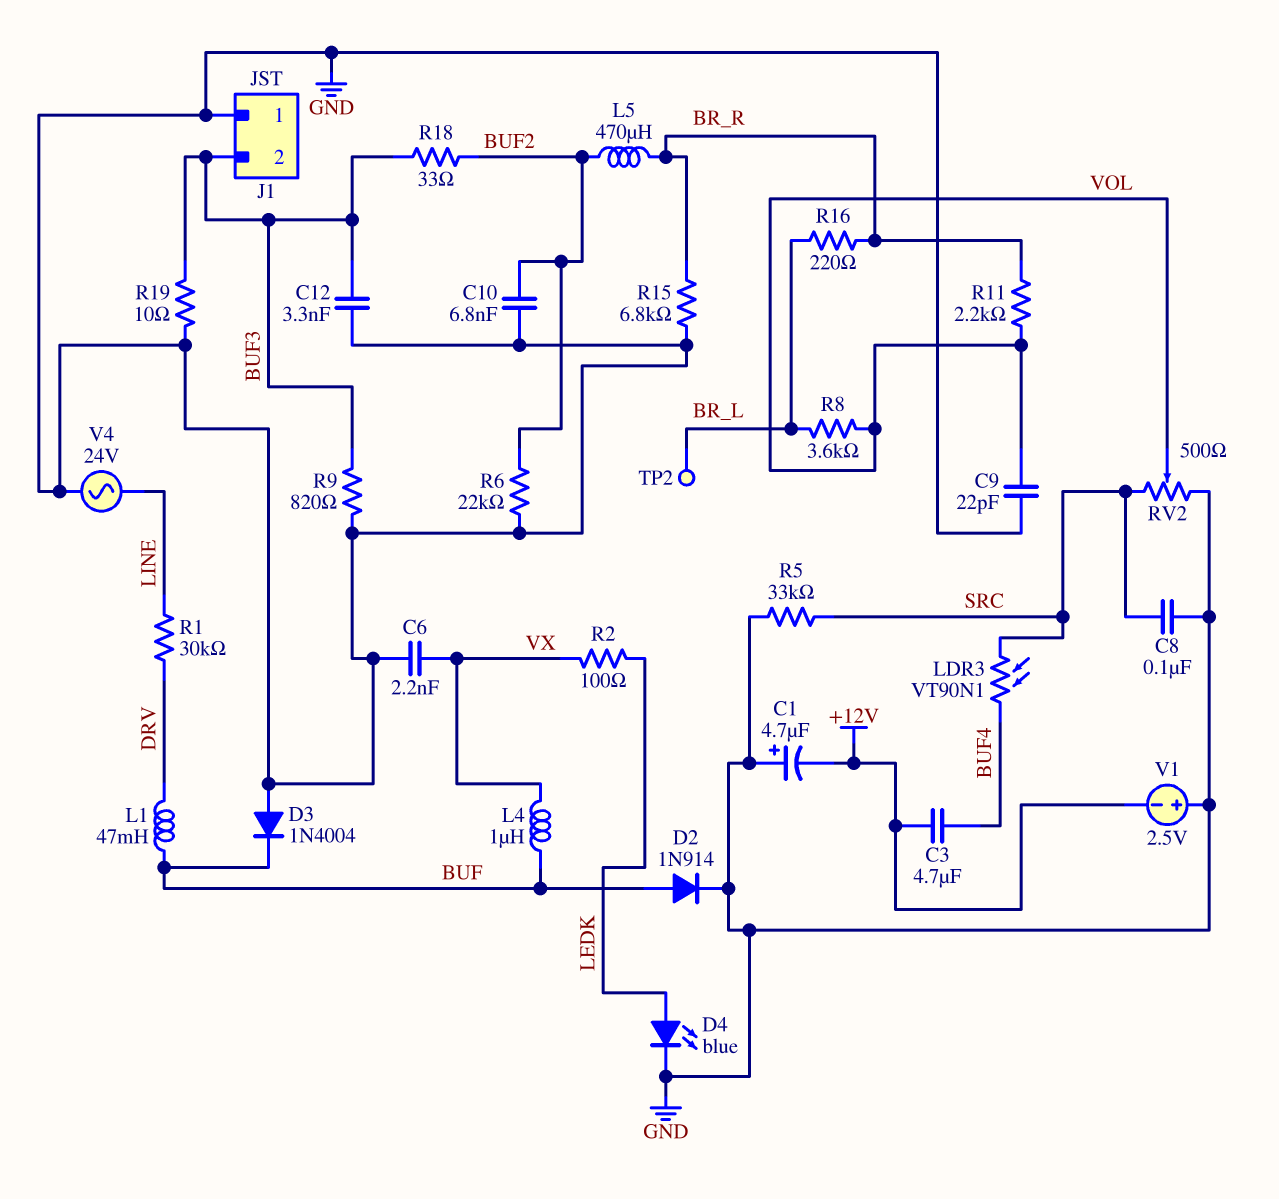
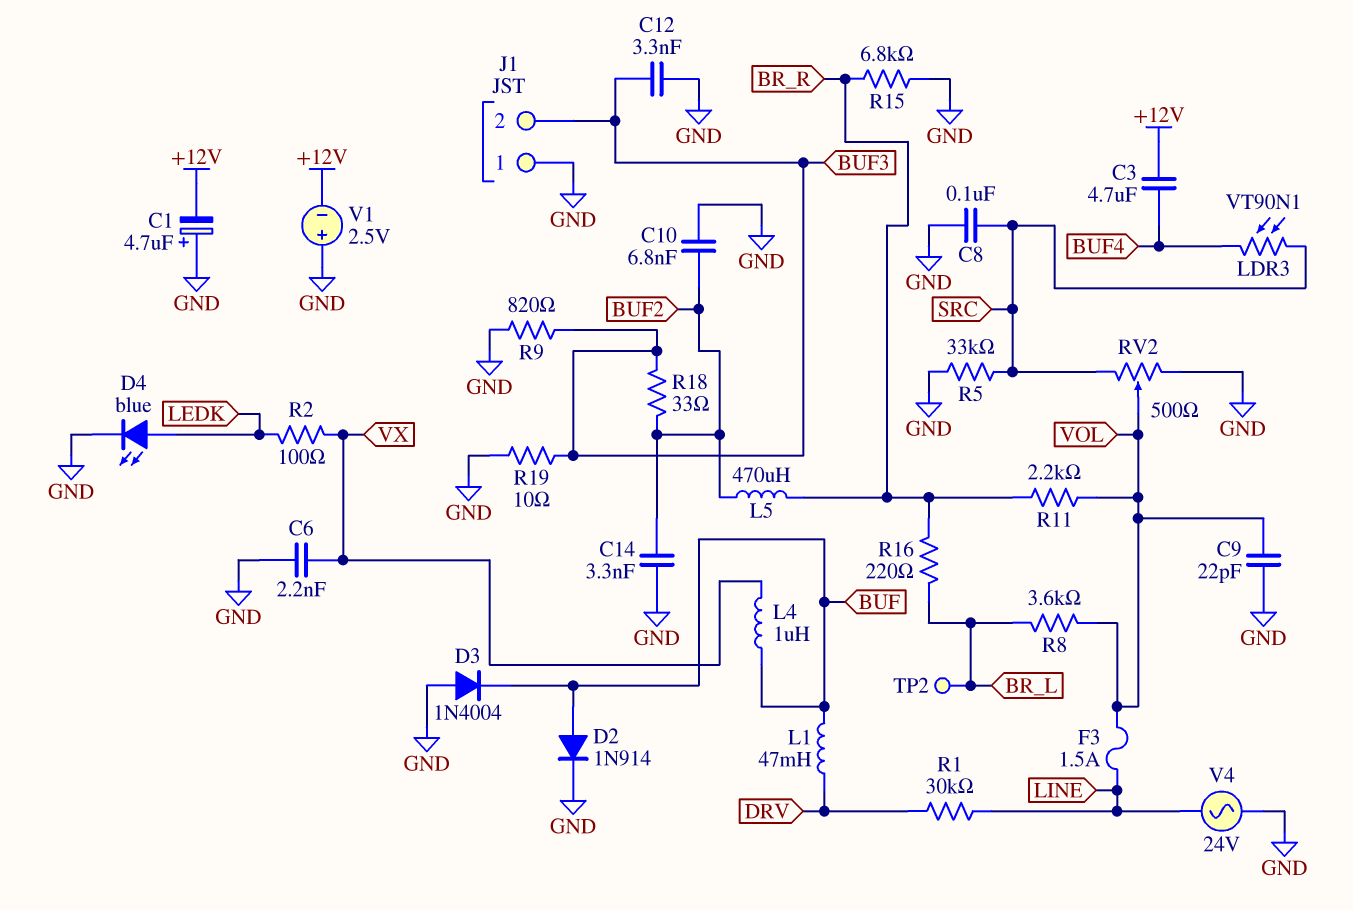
C14: none -> 3.3nF (BUF2, GND)
F3: none -> 1.5A (LINE, VOL)
R6: 22k (BUF2, GND) -> none

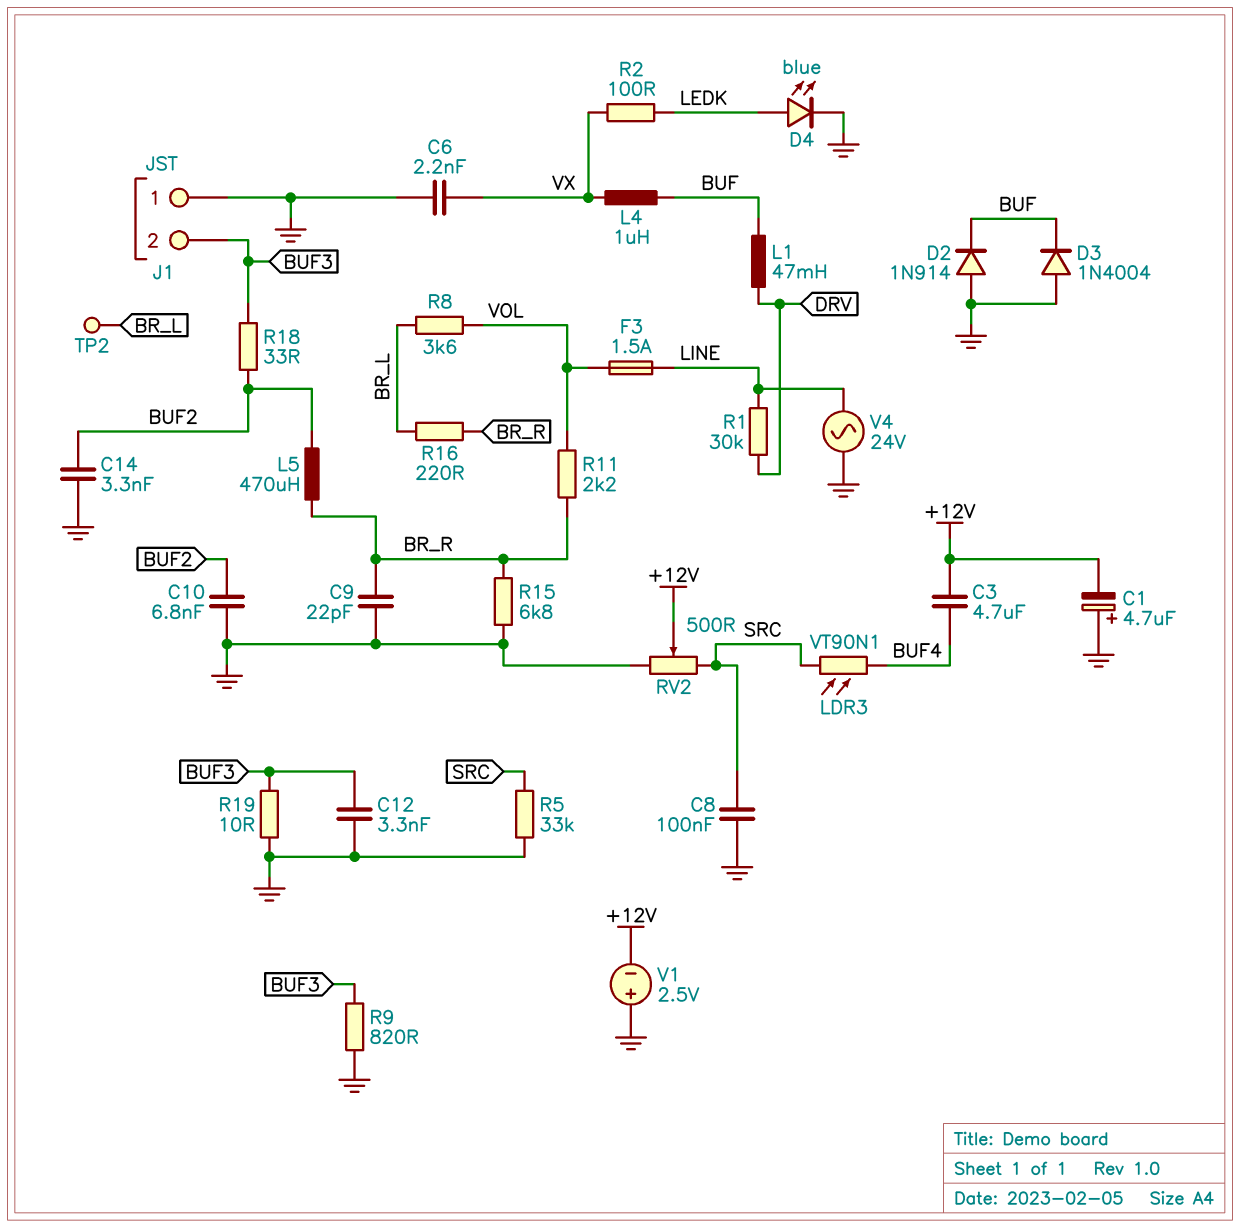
C9: 22pF (GND, VOL) -> 22pF (BR_R, GND)
D2: diode 1N914 (A BUF, K GND) -> diode 1N914 (A GND, K BUF)
RV2: 500 (GND, SRC, wiper VOL) -> 500 (GND, SRC, wiper +12V)

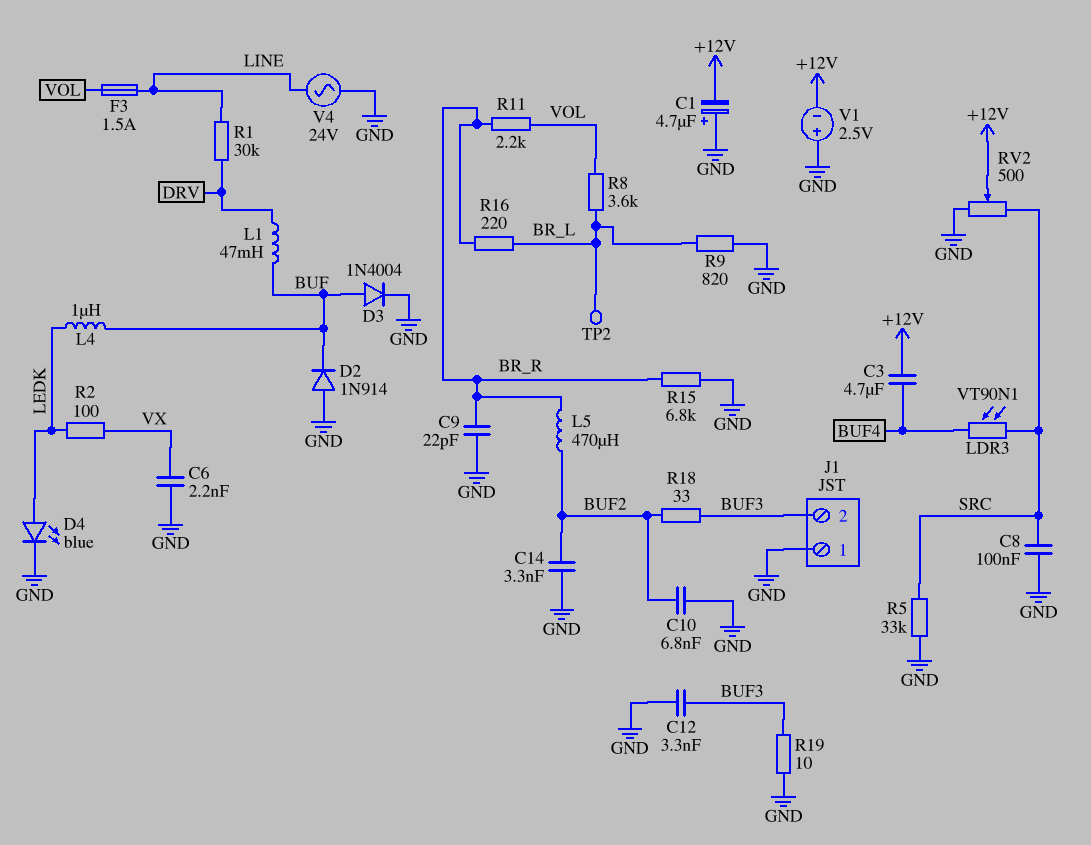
D3: diode 1N4004 (A GND, K BUF) -> diode 1N4004 (A BUF, K GND)
L4: 1uH (BUF, VX) -> 1uH (BUF, LEDK)
R9: 820 (BUF3, GND) -> 820 (BR_L, GND)

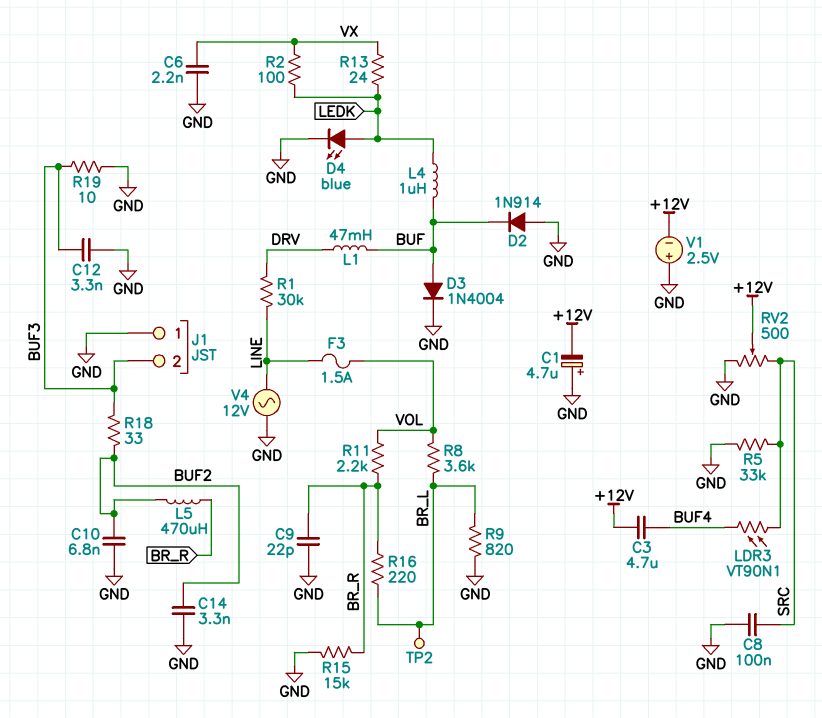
R13: none -> 24 (LEDK, VX)
R15: 6.8k (BR_R, GND) -> 15k (BR_R, GND)
V4: AC 24V (GND, LINE) -> AC 12V (GND, LINE)

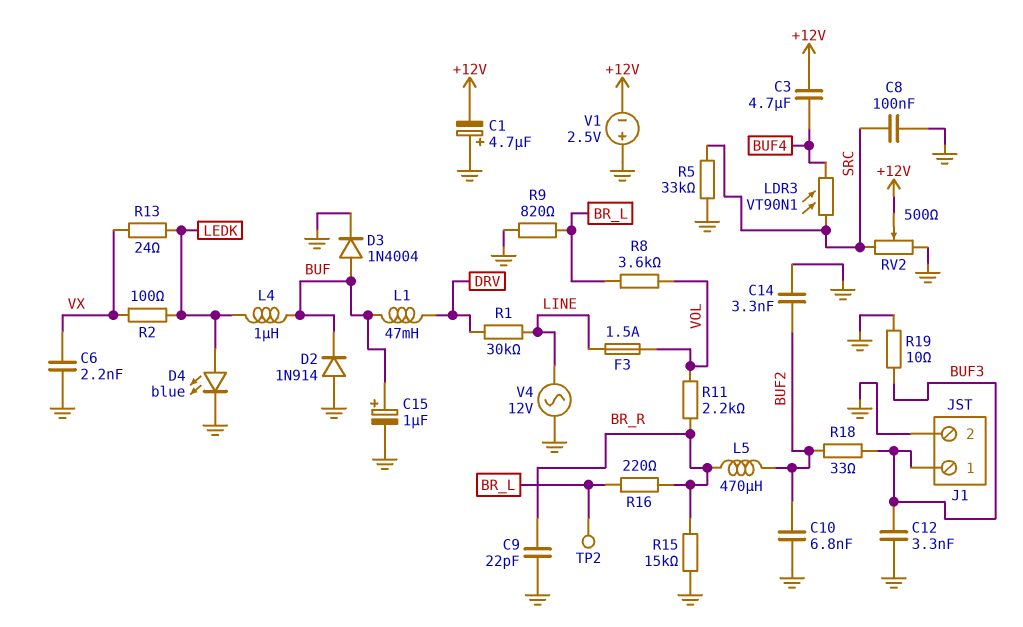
C15: none -> 1uF (plus BUF, minus GND)
J1 pin 1: GND -> BUF3
J1 pin 2: BUF3 -> GND

